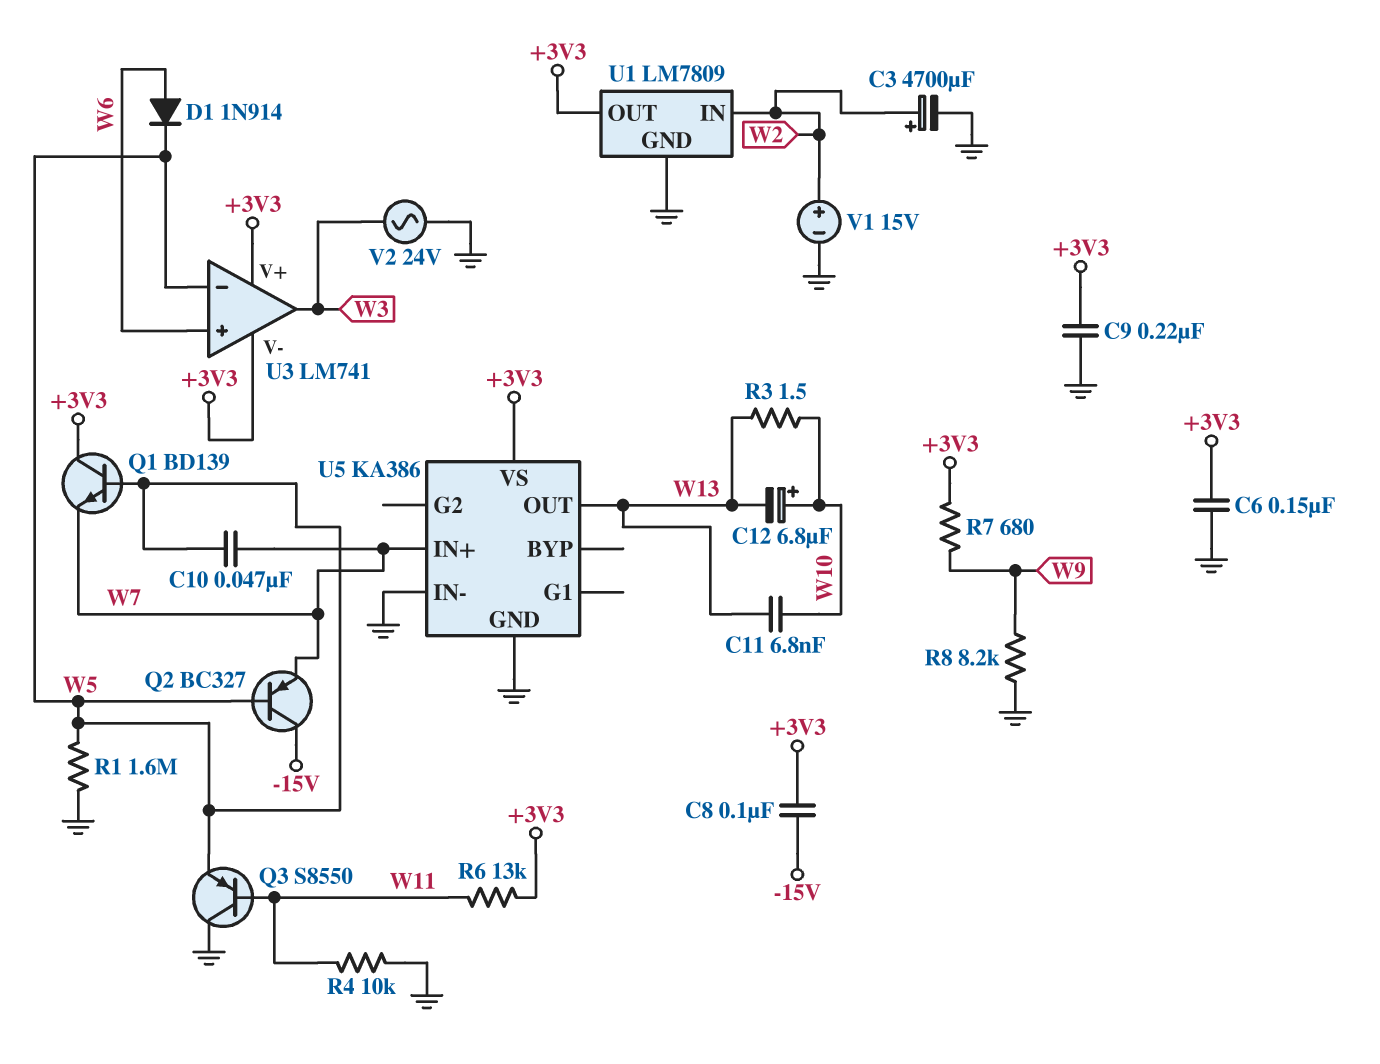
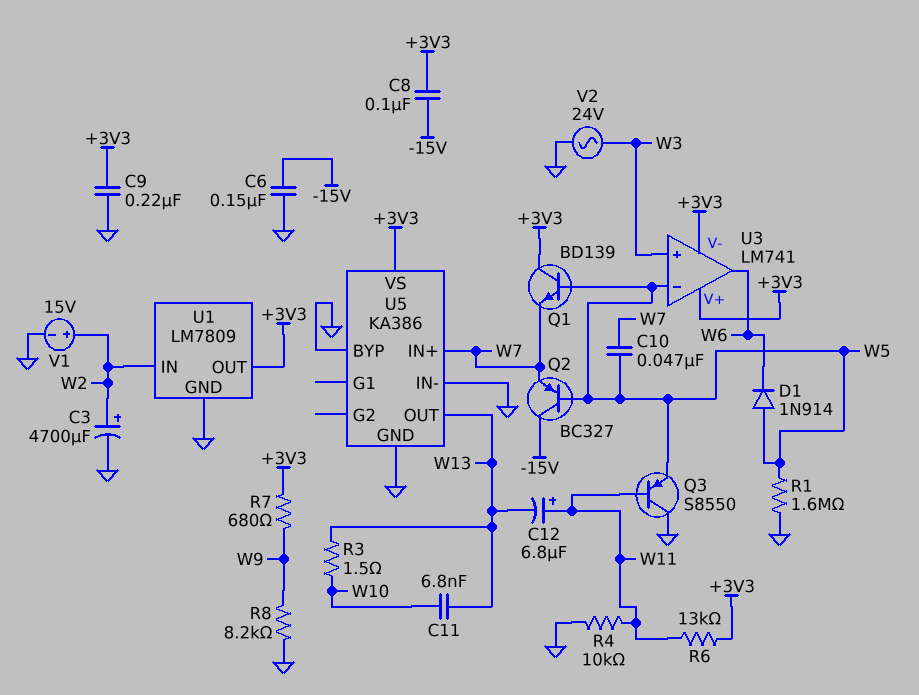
C6: 150nF (+3V3, GND) -> 150nF (-15V, GND)
C12: 6.8uF (plus W10, minus W13) -> 6.8uF (plus W11, minus W13)
D1: diode 1N914 (A W6, K W5) -> diode 1N914 (A W5, K W6)
U3 pin in+: W6 -> W3
U3 pin out: W3 -> W6
U5 pin BYP: none -> GND

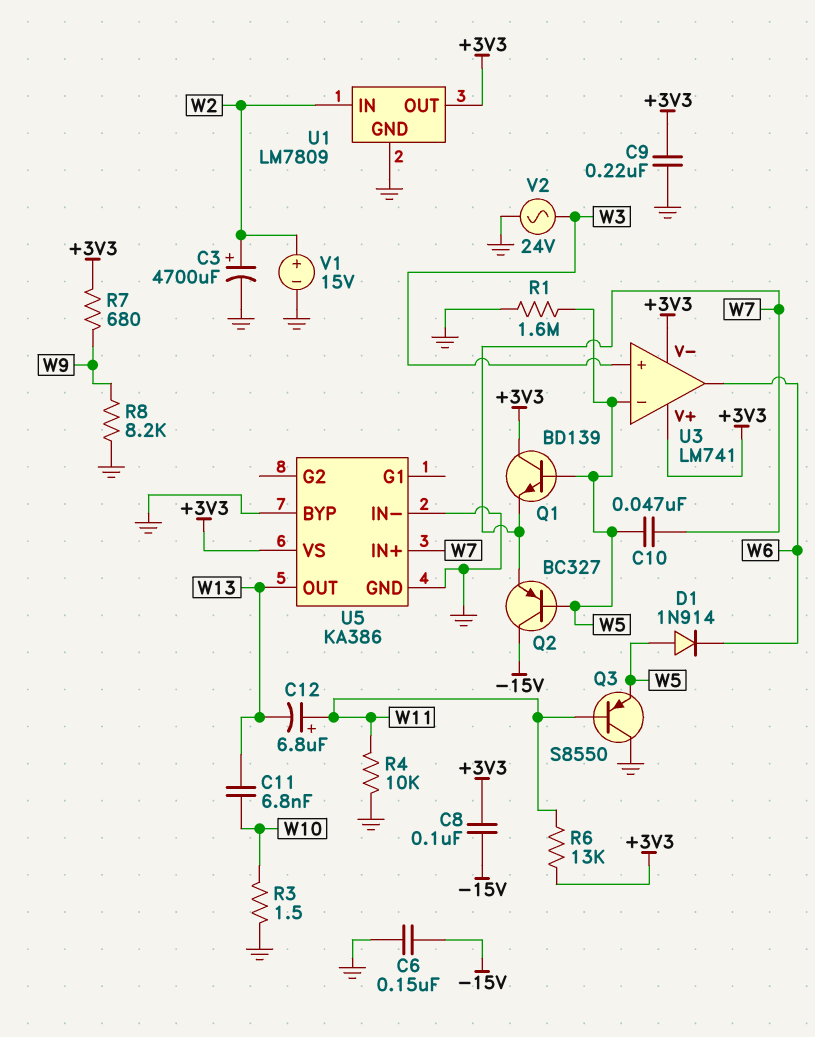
R3: 1.5 (W10, W13) -> 1.5 (GND, W10)

